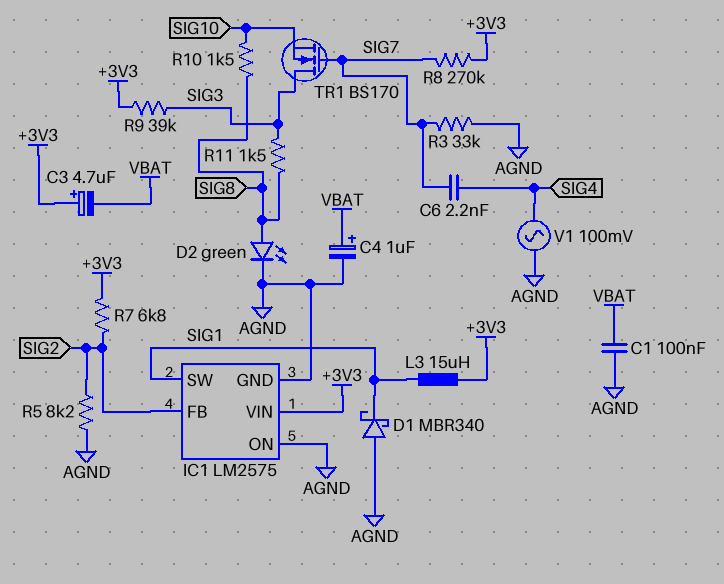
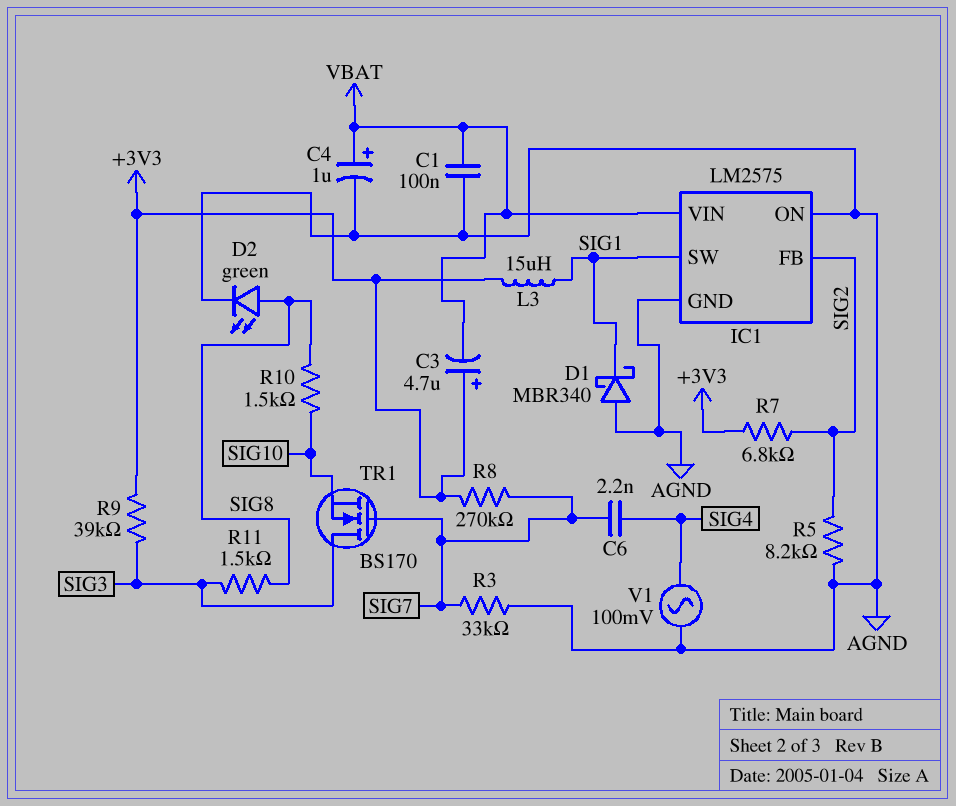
IC1 pin VIN: +3V3 -> VBAT

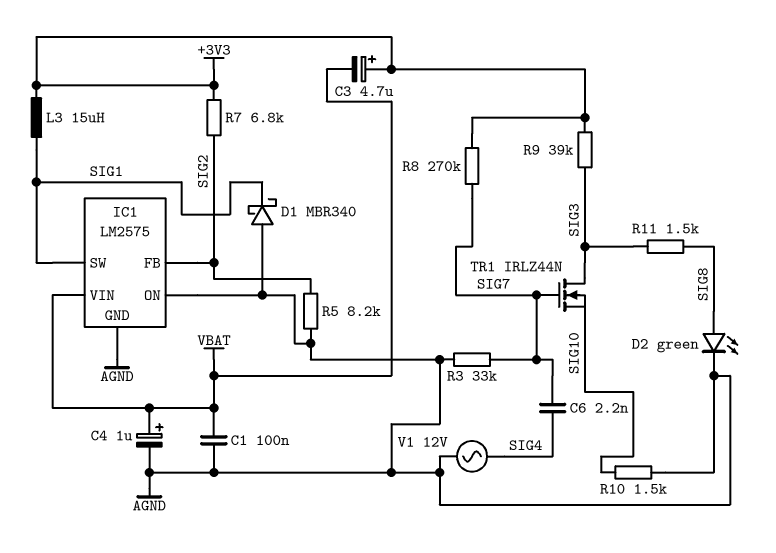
R10: 1.5k (SIG8, SIG10) -> 1.5k (AGND, SIG10)
TR1: NMOS BS170 (G SIG7, D SIG3, S SIG10) -> NMOS IRLZ44N (G SIG7, D SIG3, S SIG10)
V1: AC 100mV (AGND, SIG4) -> AC 12V (AGND, SIG4)

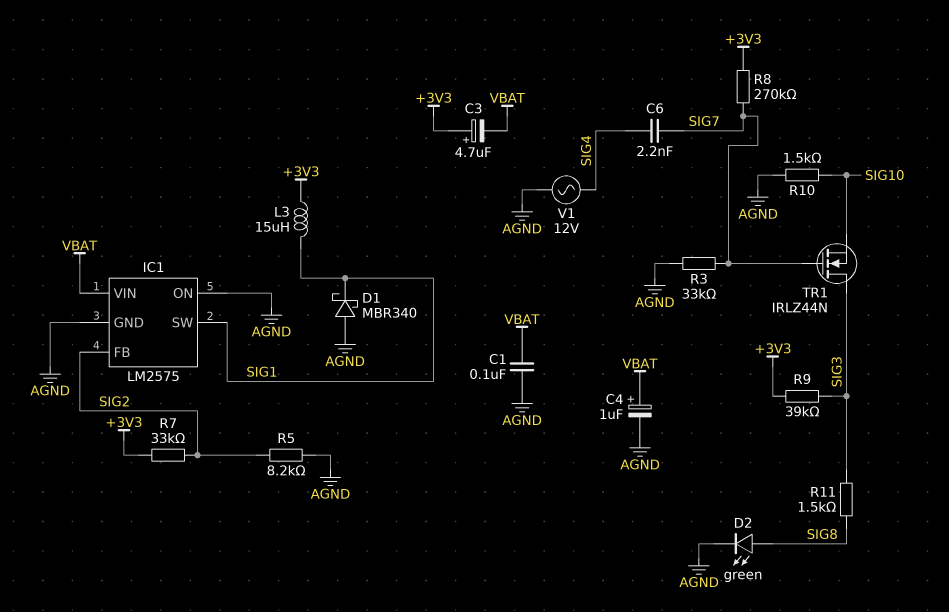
R7: 6.8k (+3V3, SIG2) -> 33k (+3V3, SIG2)

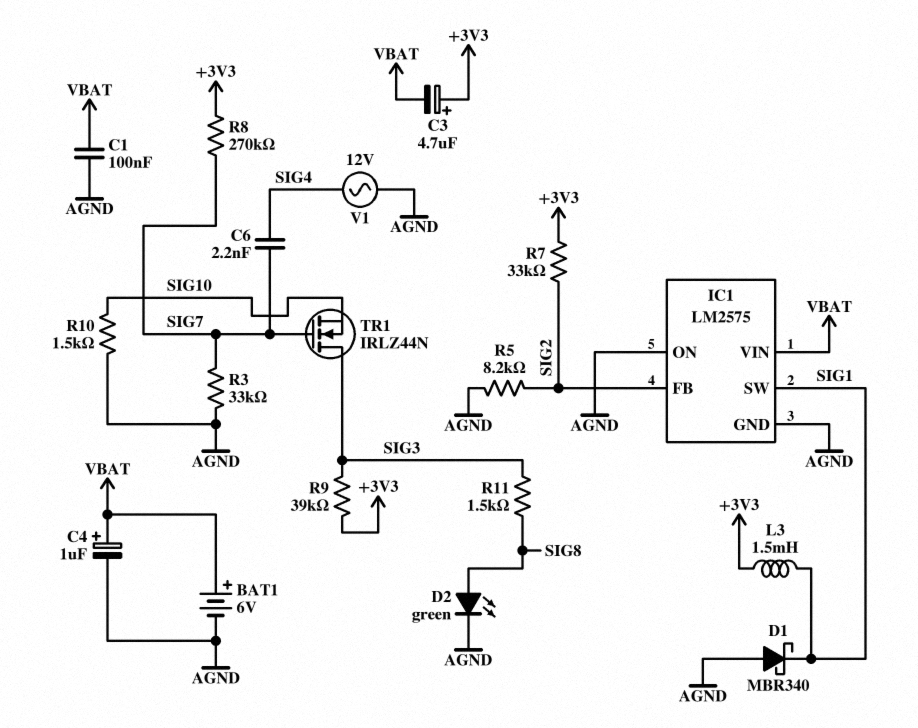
BAT1: none -> 6V (plus VBAT, minus AGND)
L3: 15uH (+3V3, SIG1) -> 1.5mH (+3V3, SIG1)

